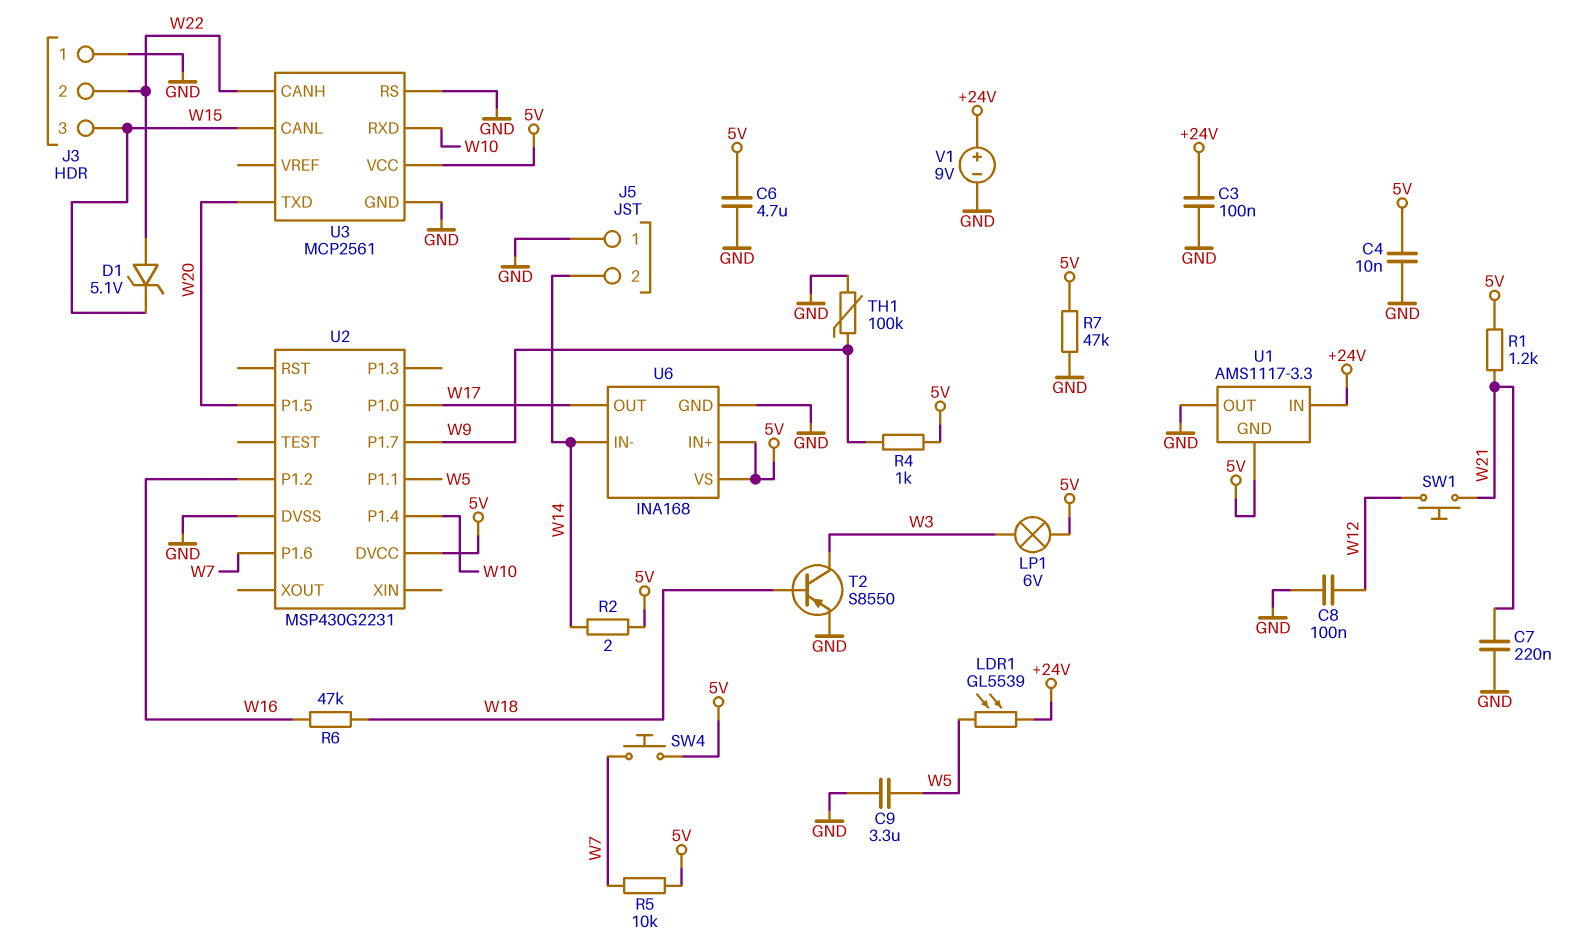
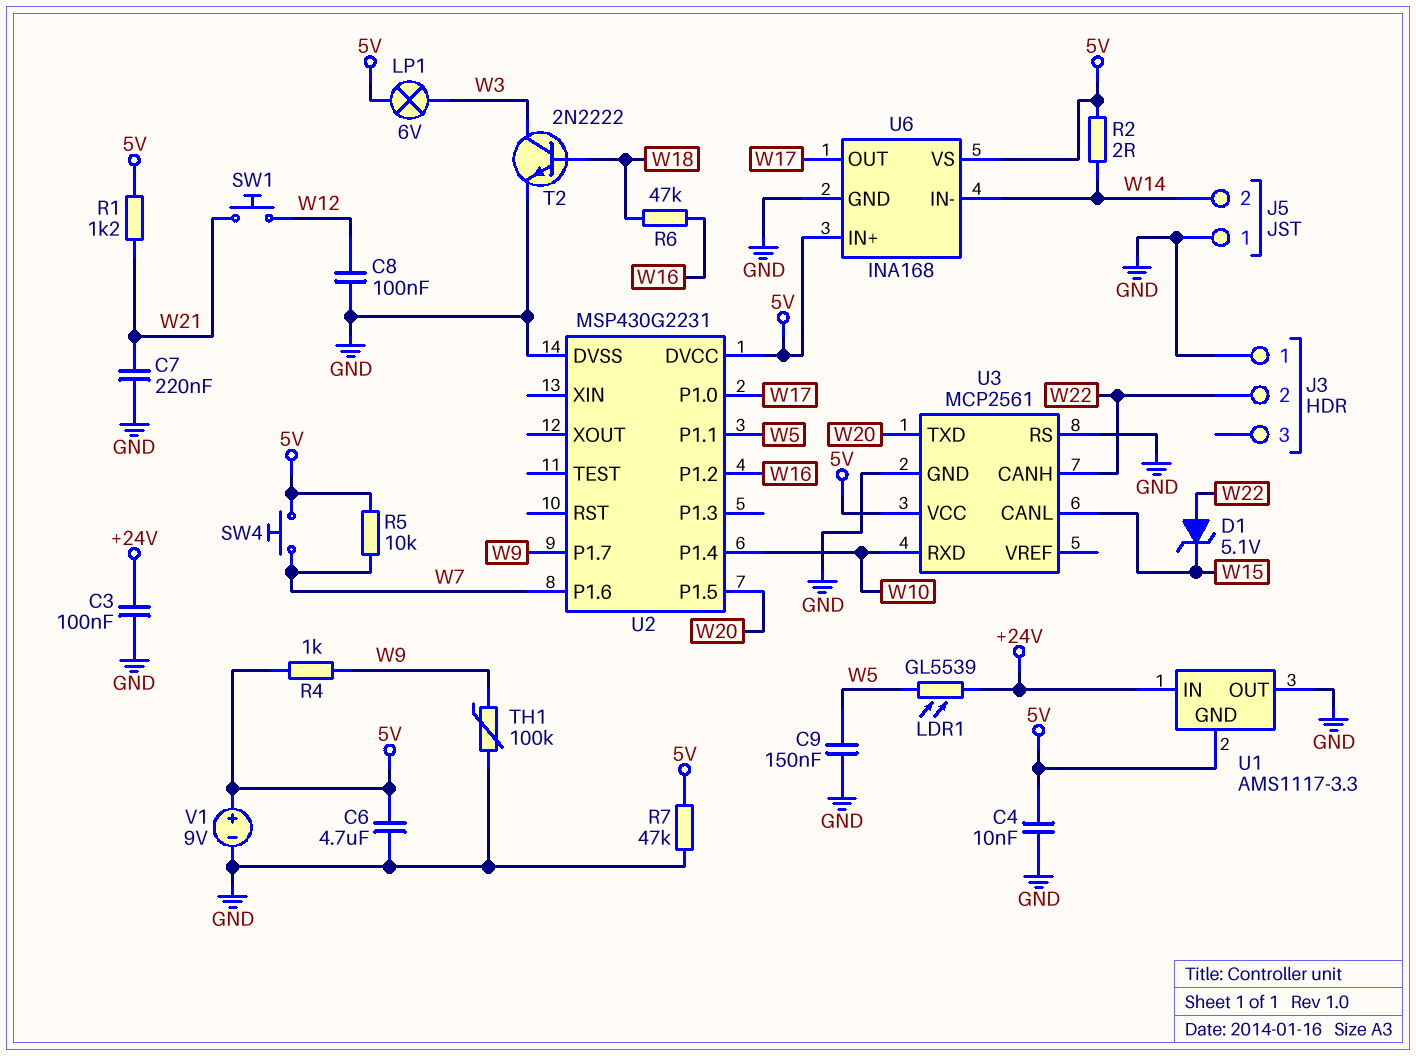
C9: 3.3uF (GND, W5) -> 150nF (GND, W5)
J3 pin 3: W15 -> none
T2: PNP S8550 (B W18, C W3, E GND) -> NPN 2N2222 (B W18, C W3, E GND)
V1: 9V (plus +24V, minus GND) -> 9V (plus 5V, minus GND)

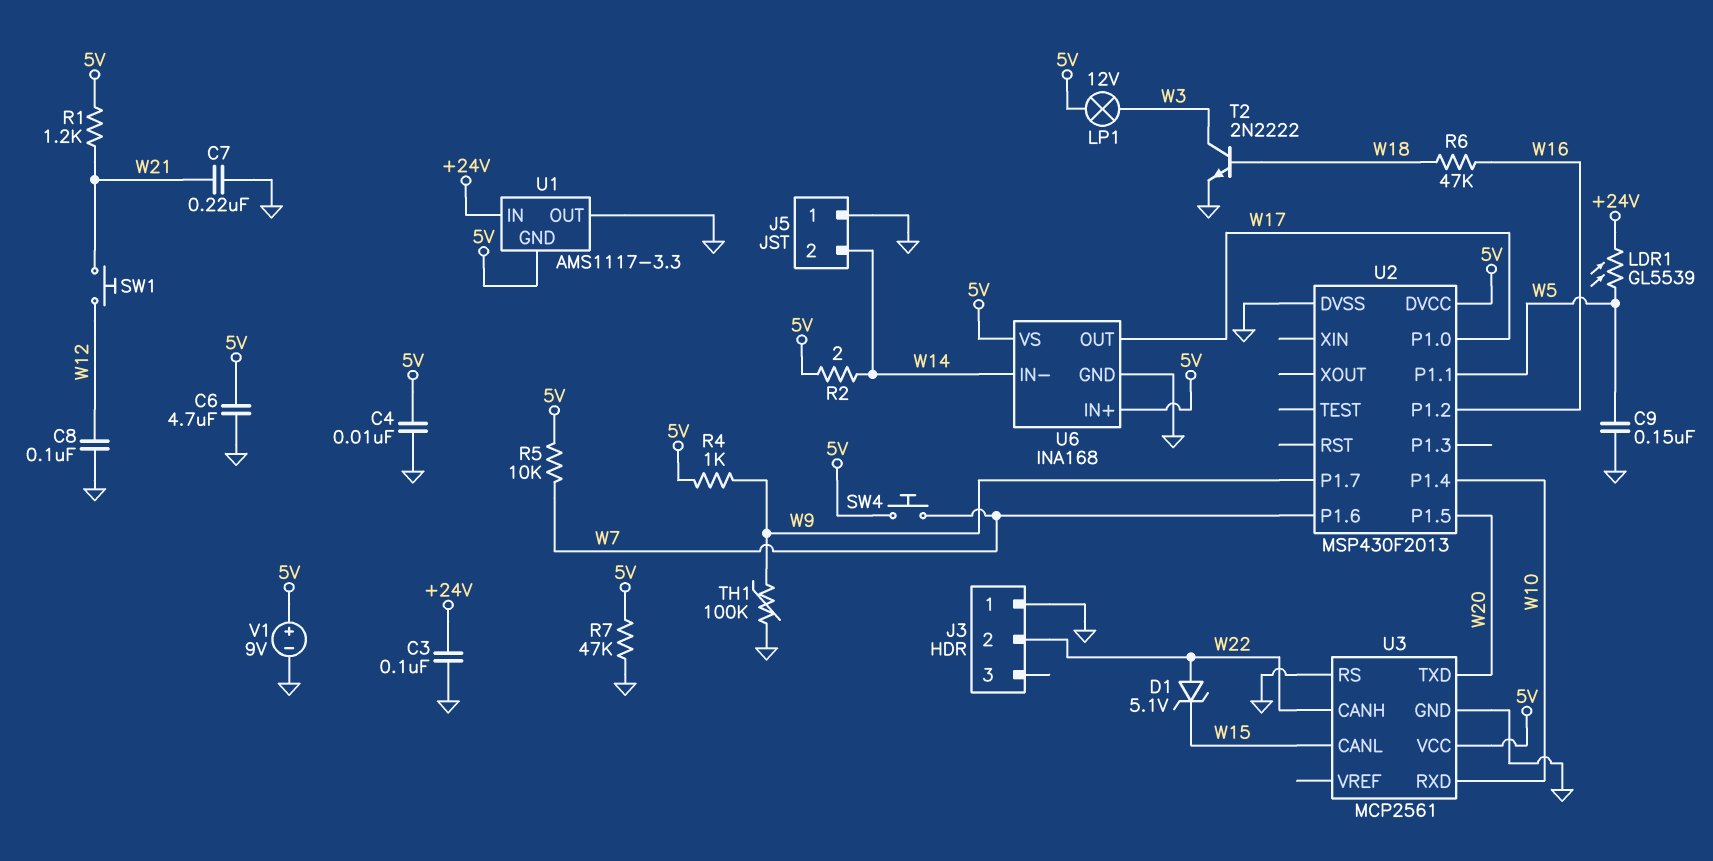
LP1: lamp 6V (5V, W3) -> lamp 12V (5V, W3)
U2: MSP430G2231 -> MSP430F2013

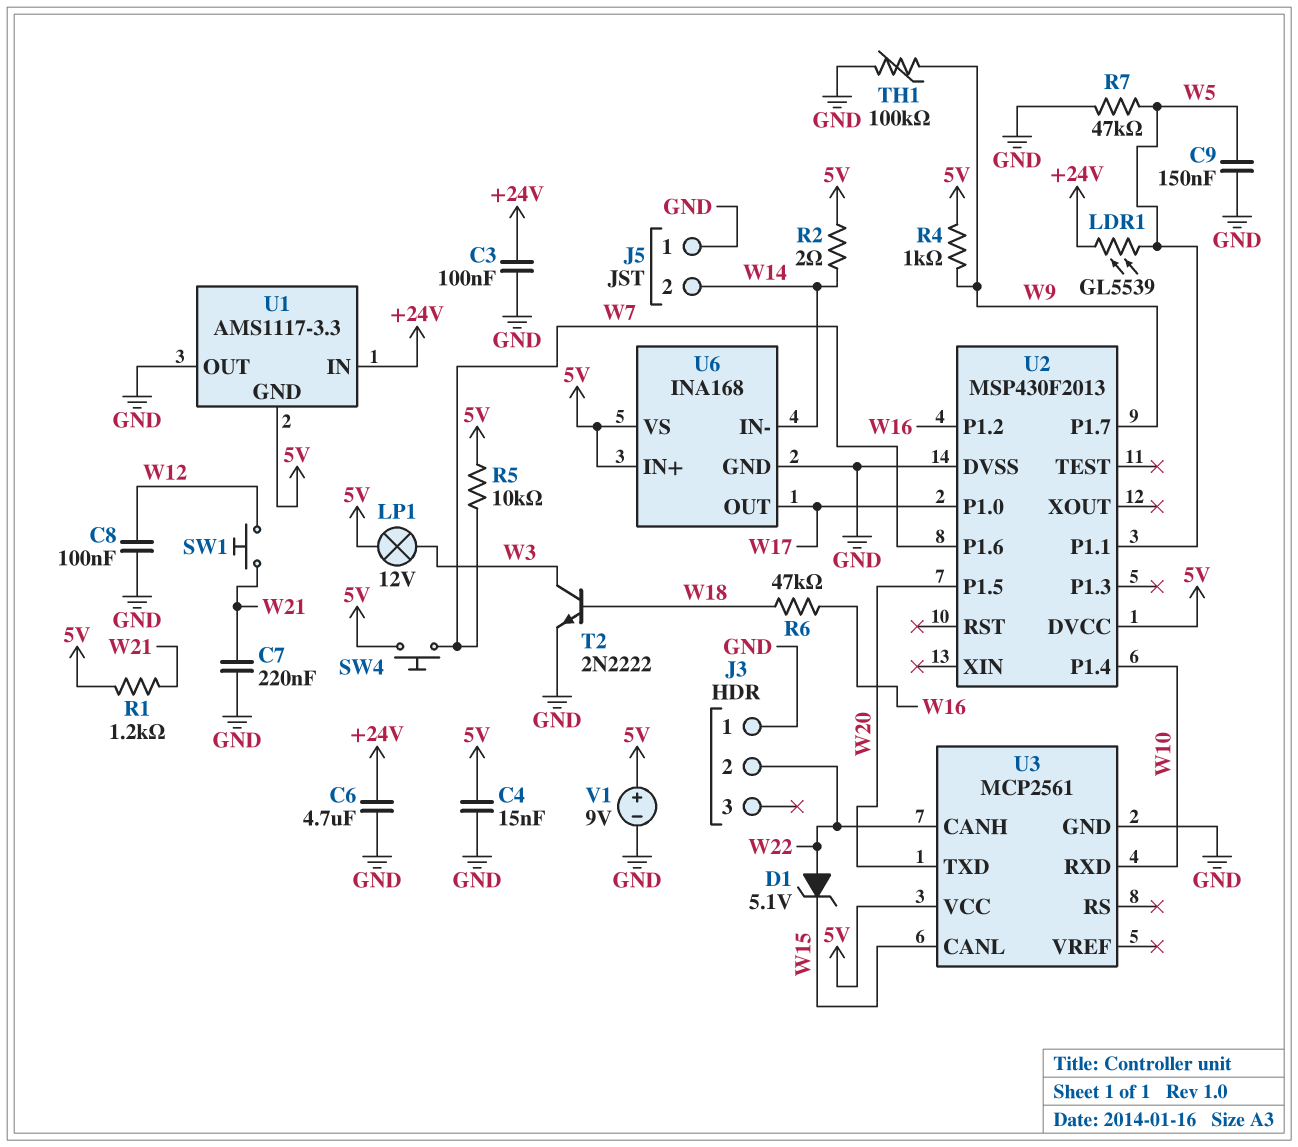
C4: 10nF (5V, GND) -> 15nF (5V, GND)
C6: 4.7uF (5V, GND) -> 4.7uF (+24V, GND)
R7: 47k (5V, GND) -> 47k (GND, W5)
U3 pin RS: GND -> none

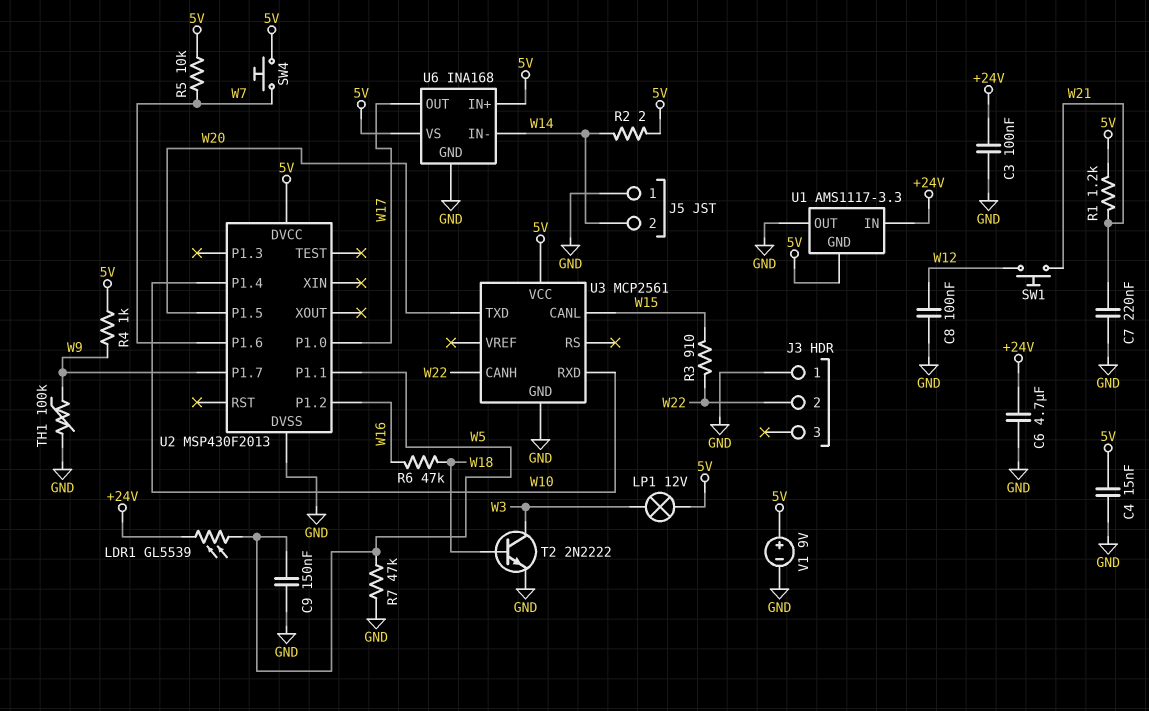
D1: zener 5.1V (A W22, K W15) -> none
R3: none -> 910 (W15, W22)

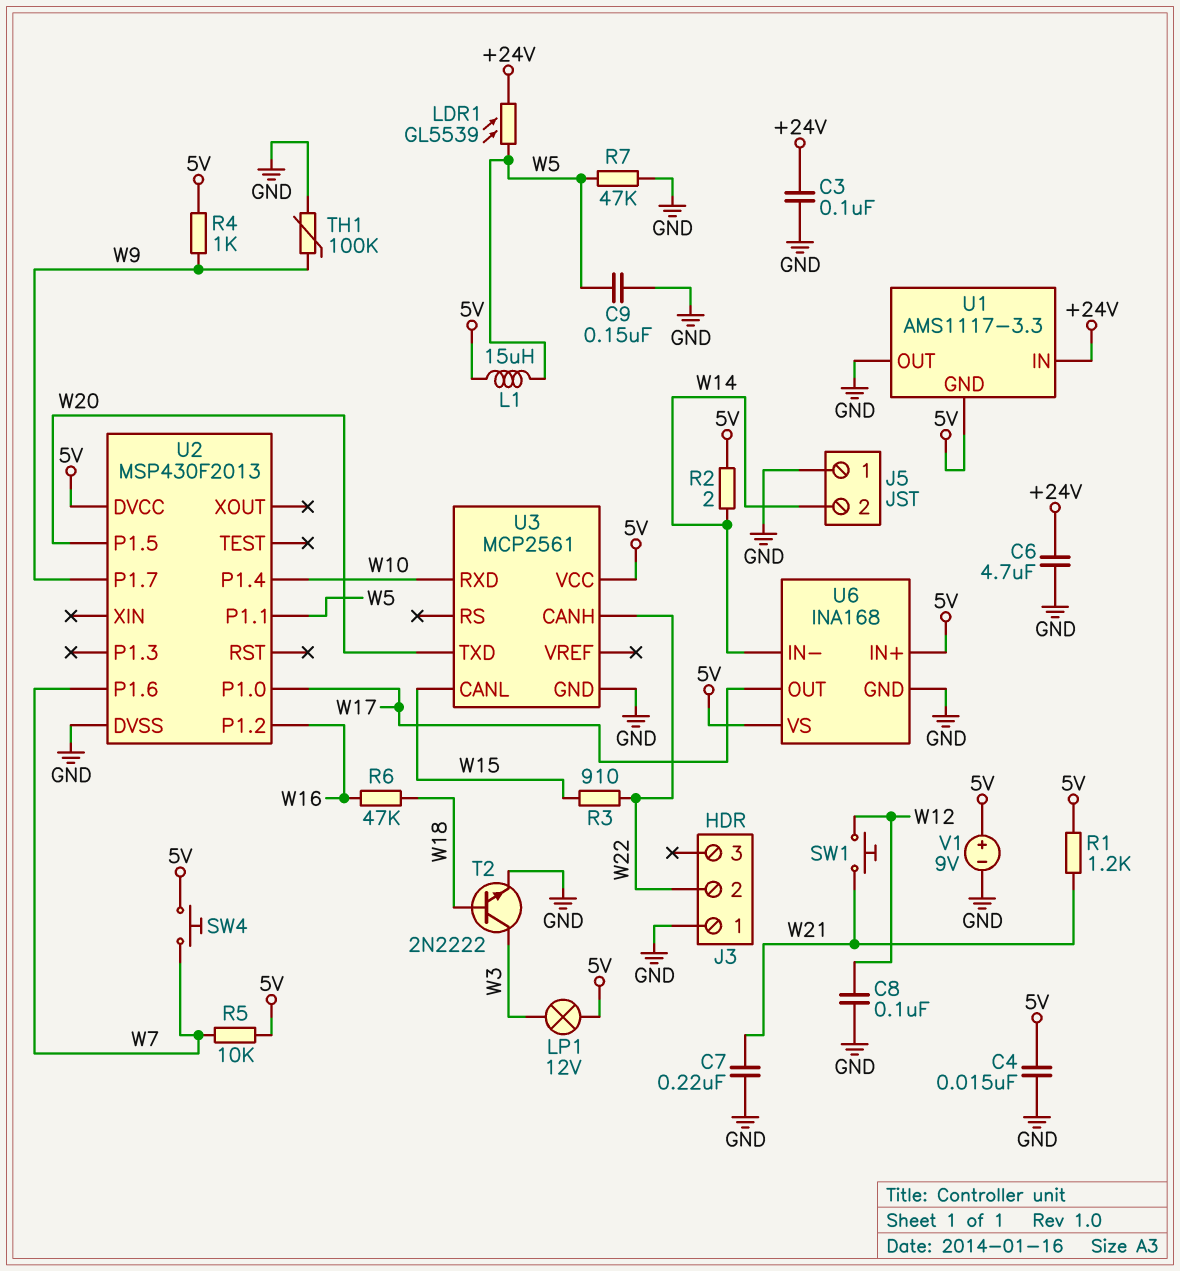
L1: none -> 15uH (5V, W5)

